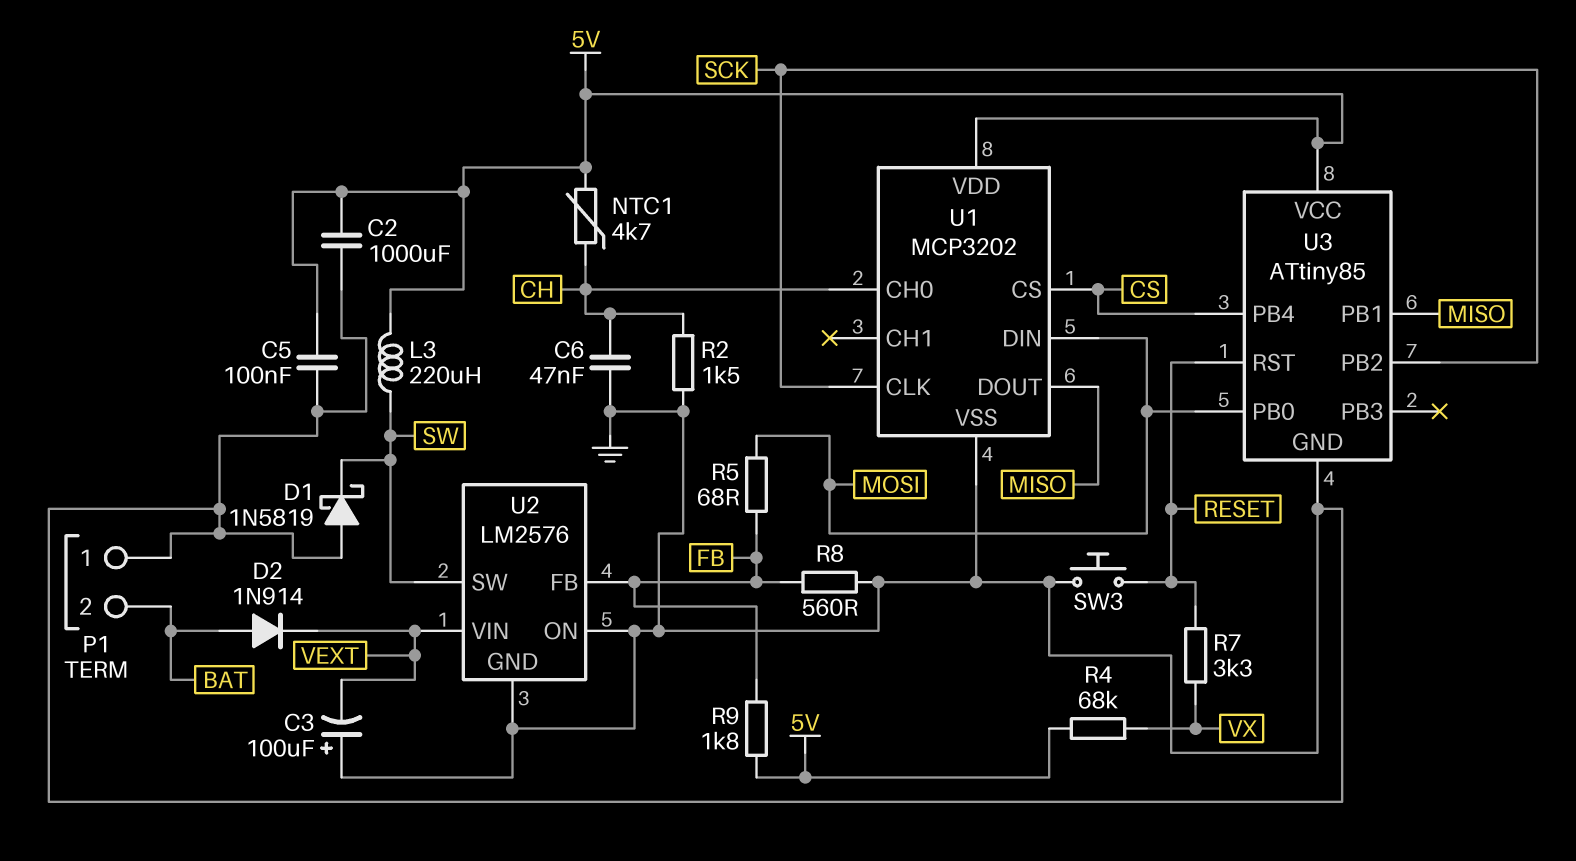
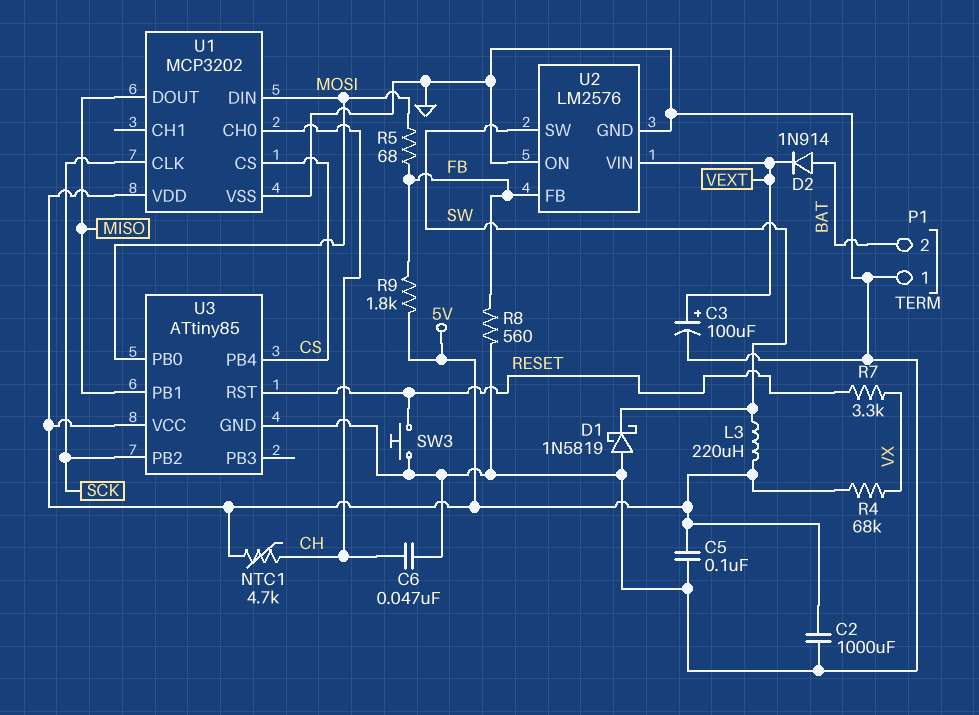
C3: 100uF (plus GND, minus VEXT) -> 100uF (plus VEXT, minus GND)
R2: 1.5k (CH, GND) -> none

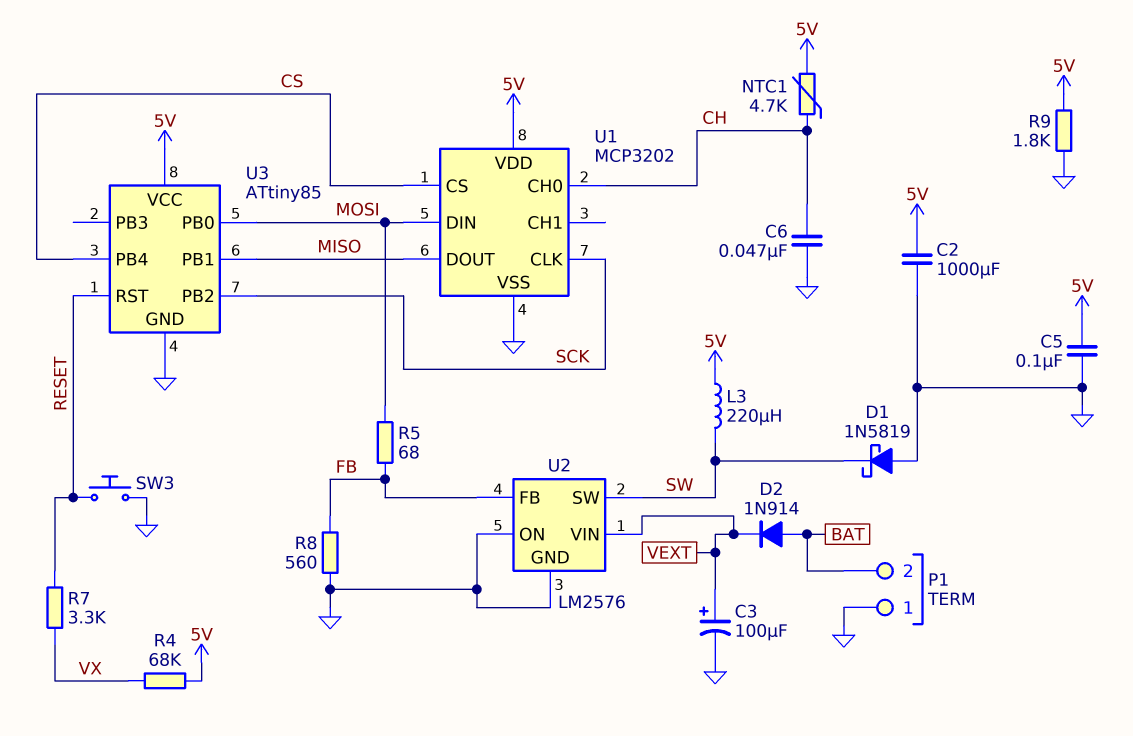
R9: 1.8k (5V, FB) -> 1.8k (5V, GND)

